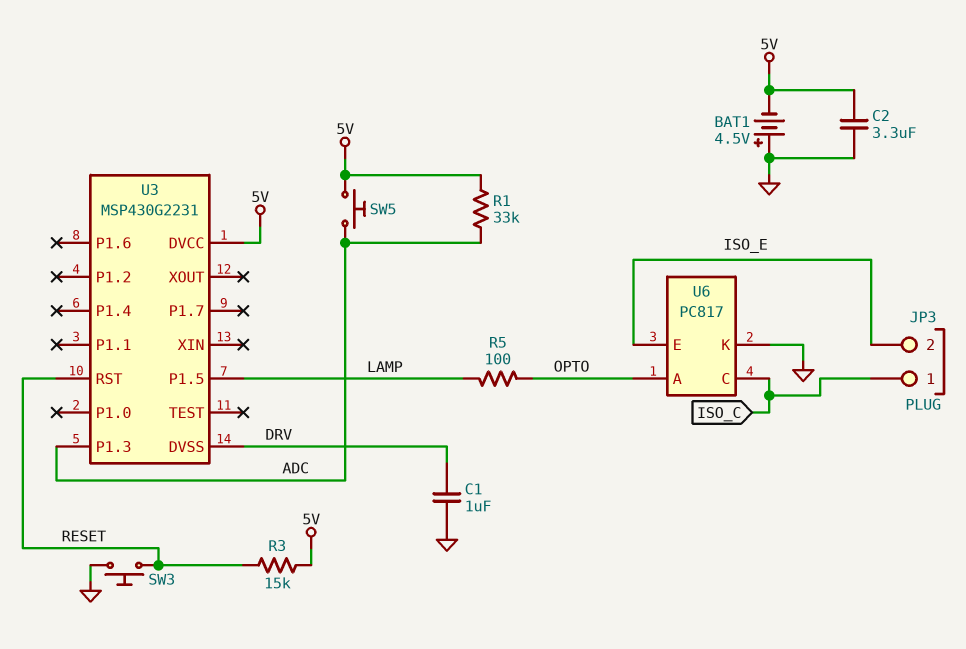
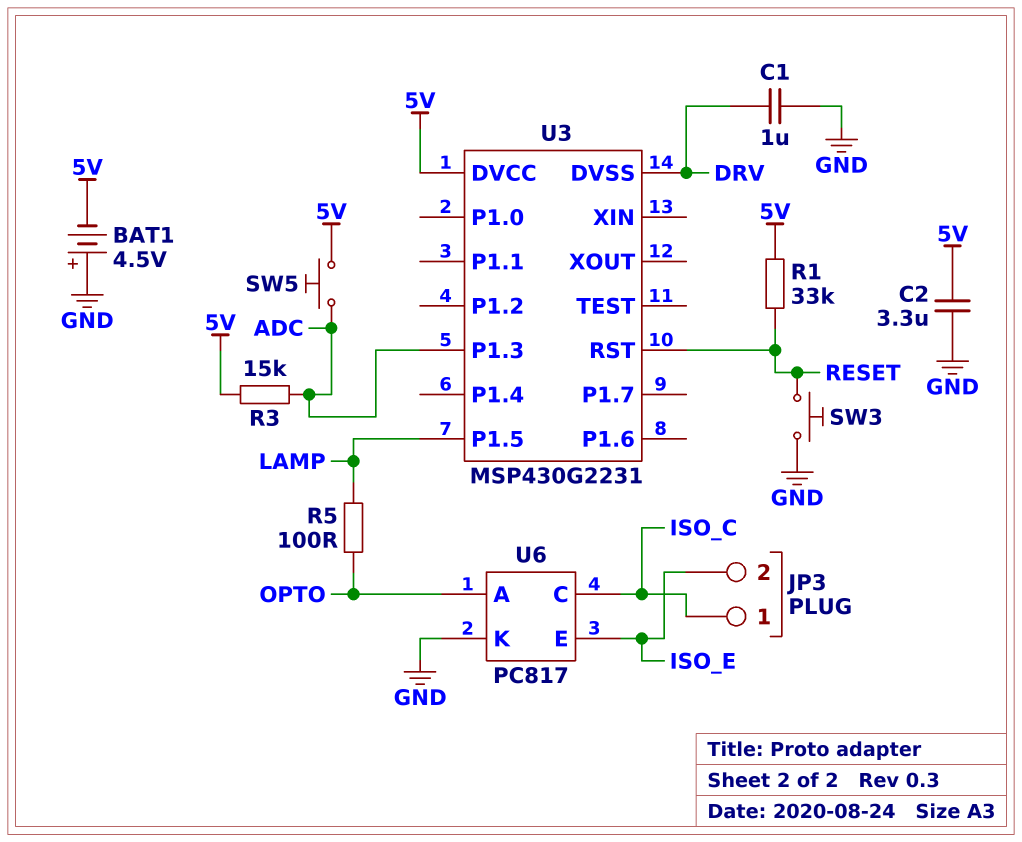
R1: 33k (5V, ADC) -> 33k (5V, RESET)
R3: 15k (5V, RESET) -> 15k (5V, ADC)

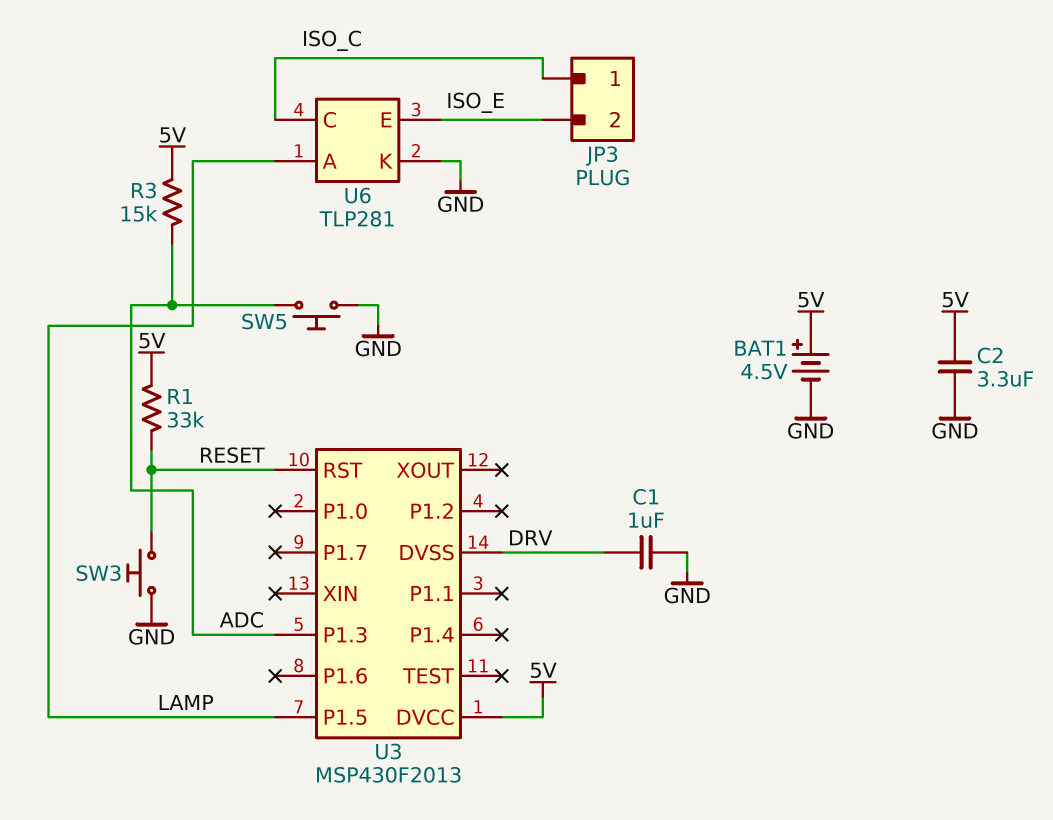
BAT1: 4.5V (plus GND, minus 5V) -> 4.5V (plus 5V, minus GND)
R5: 100 (LAMP, OPTO) -> none
SW5: button (5V, ADC) -> button (ADC, GND)
U3: MSP430G2231 -> MSP430F2013
U6: PC817 -> TLP281
U6 pin A: OPTO -> LAMP

